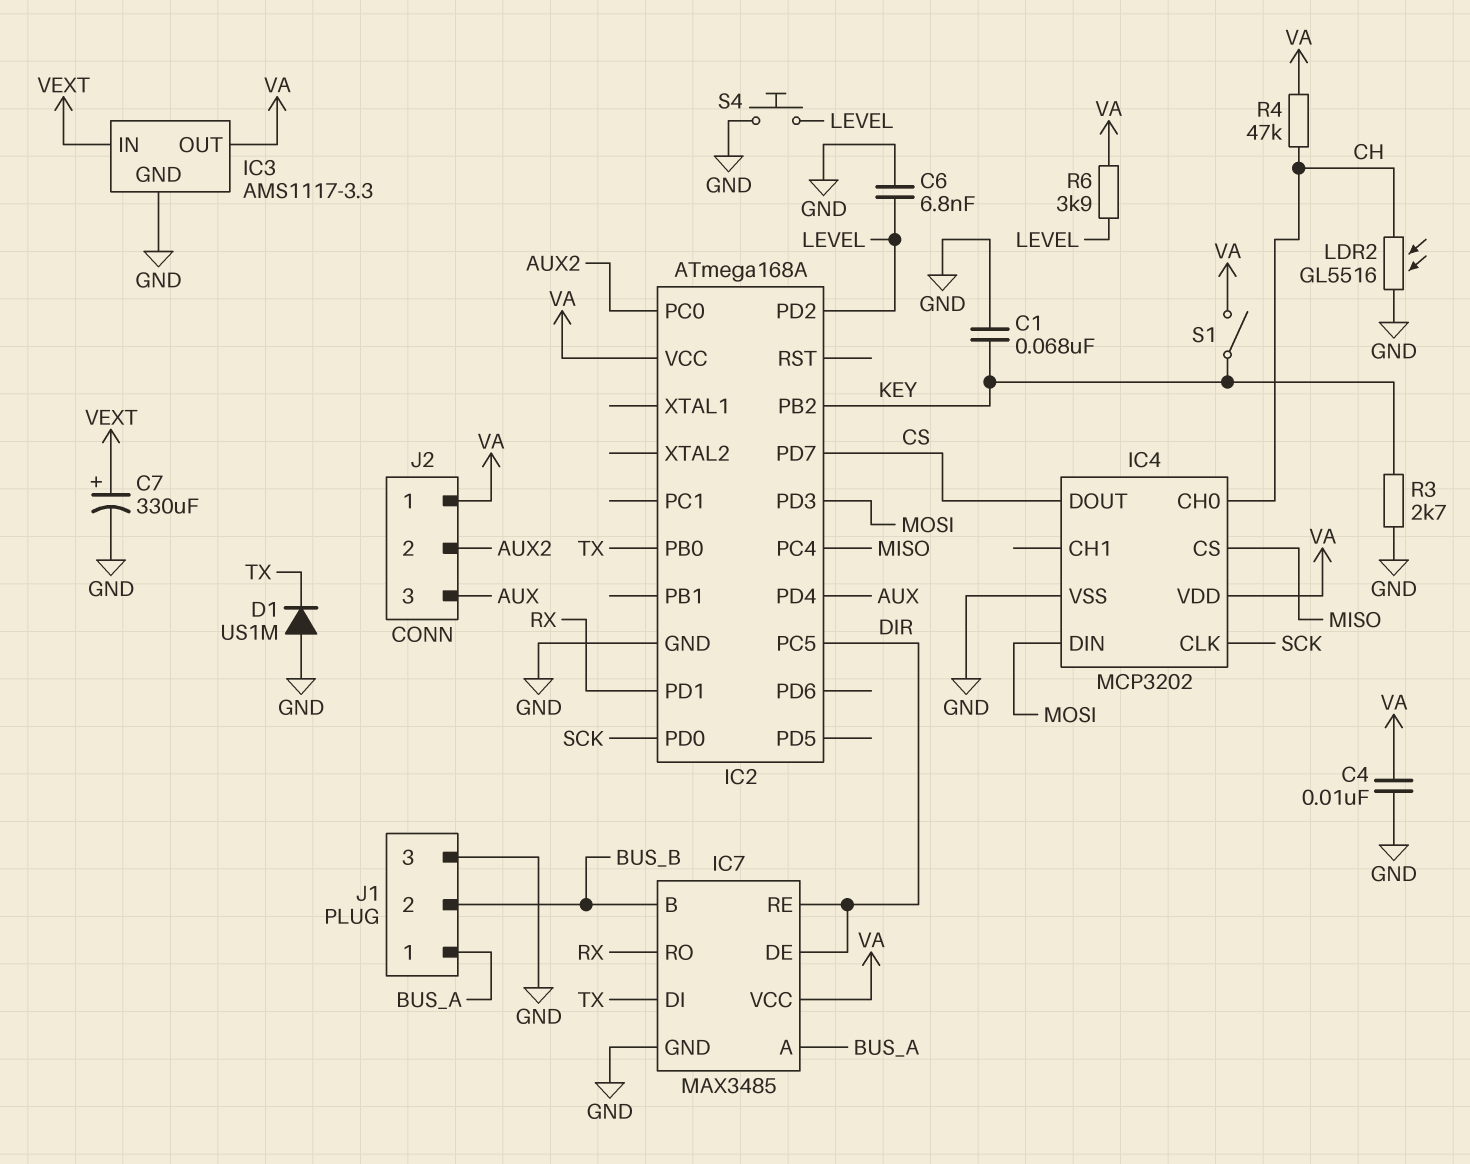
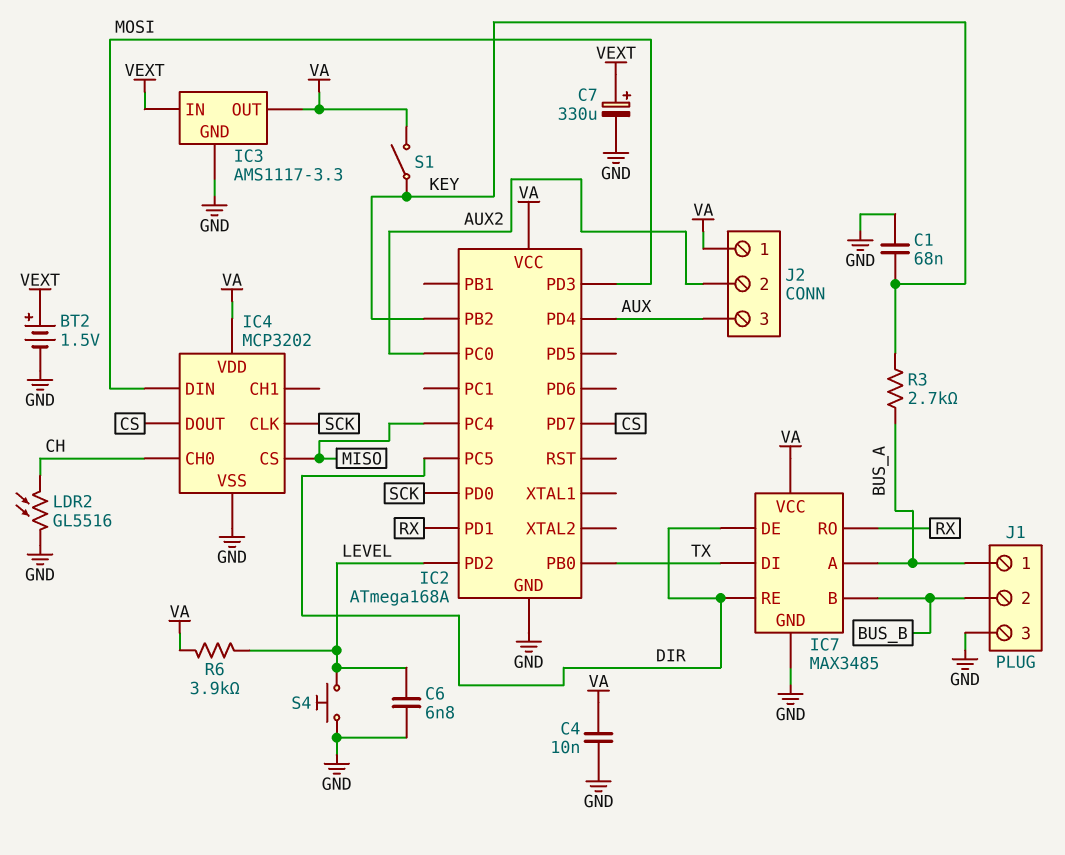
BT2: none -> 1.5V (plus VEXT, minus GND)
D1: diode US1M (A GND, K TX) -> none
R3: 2.7k (GND, KEY) -> 2.7k (BUS_A, KEY)
R4: 47k (CH, VA) -> none

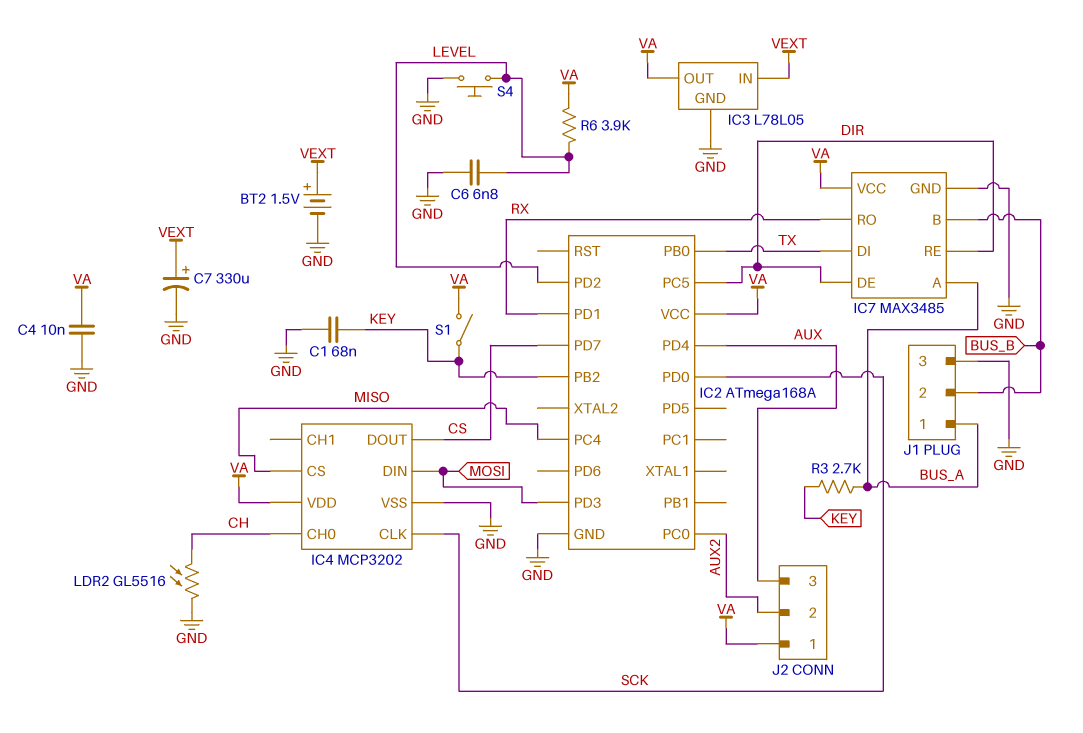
IC3: AMS1117-3.3 -> L78L05

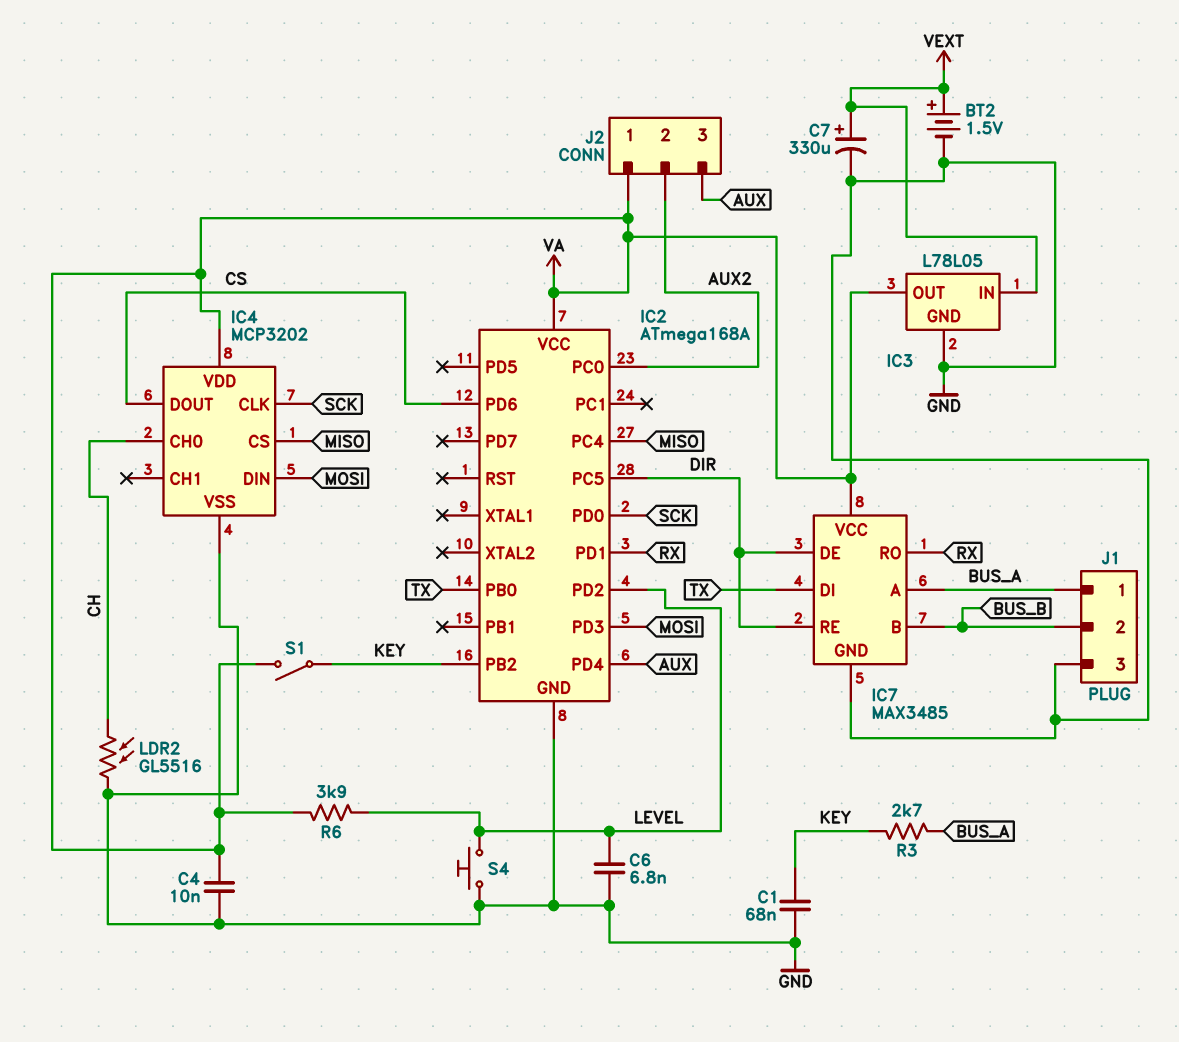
IC2 pin PD6: none -> CS
IC2 pin PD7: CS -> none

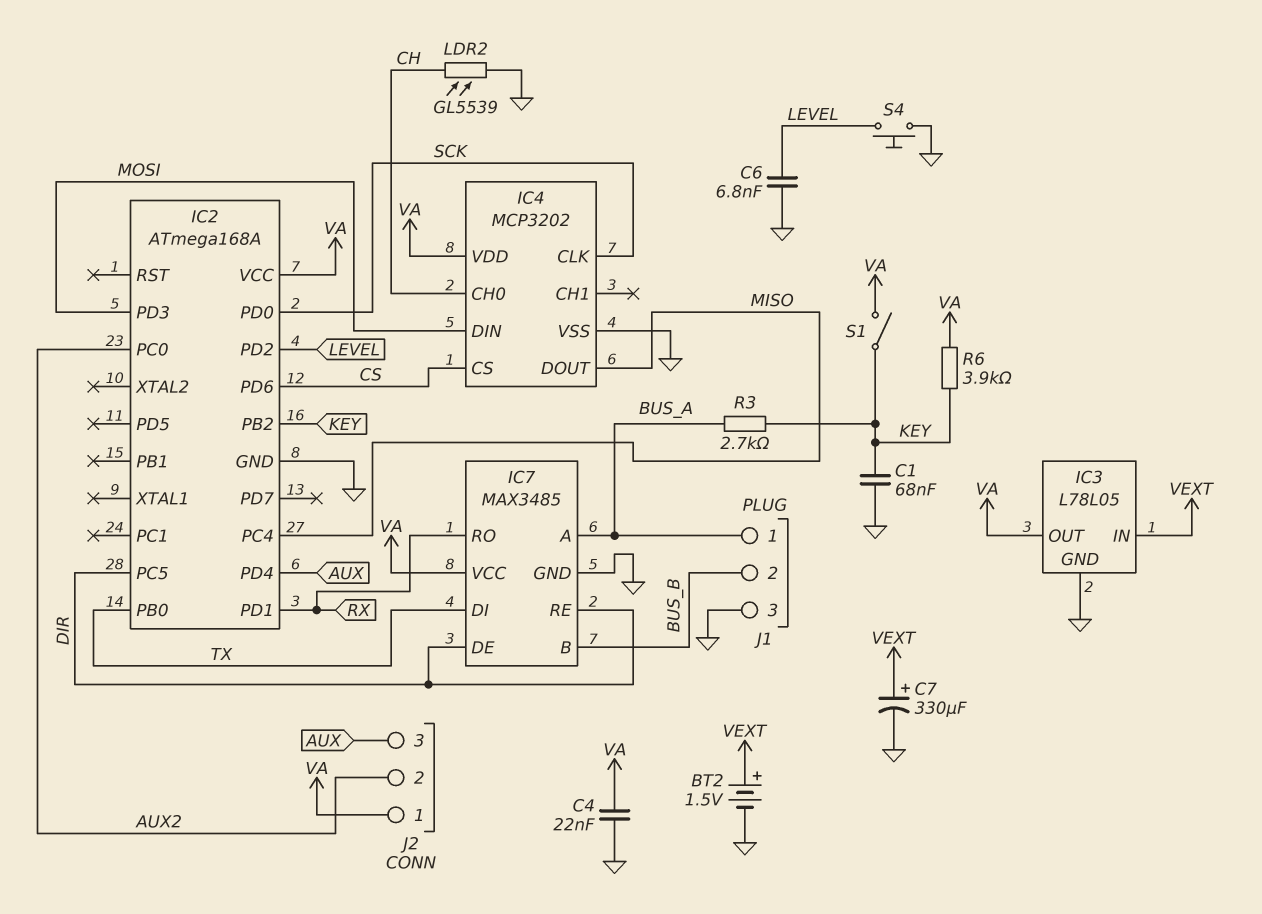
C4: 10nF (GND, VA) -> 22nF (GND, VA)
IC4 pin CS: MISO -> CS
IC4 pin DOUT: CS -> MISO
LDR2: GL5516 (CH, GND) -> GL5539 (CH, GND)
R6: 3.9k (LEVEL, VA) -> 3.9k (KEY, VA)

